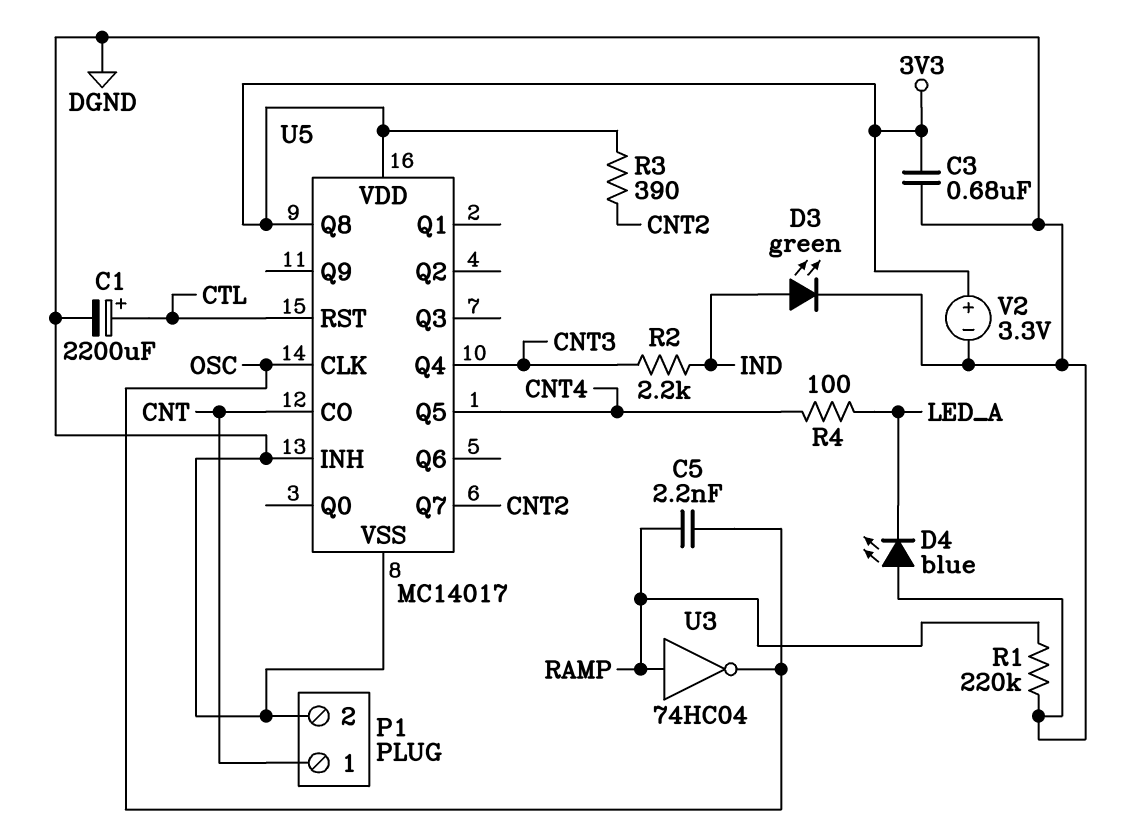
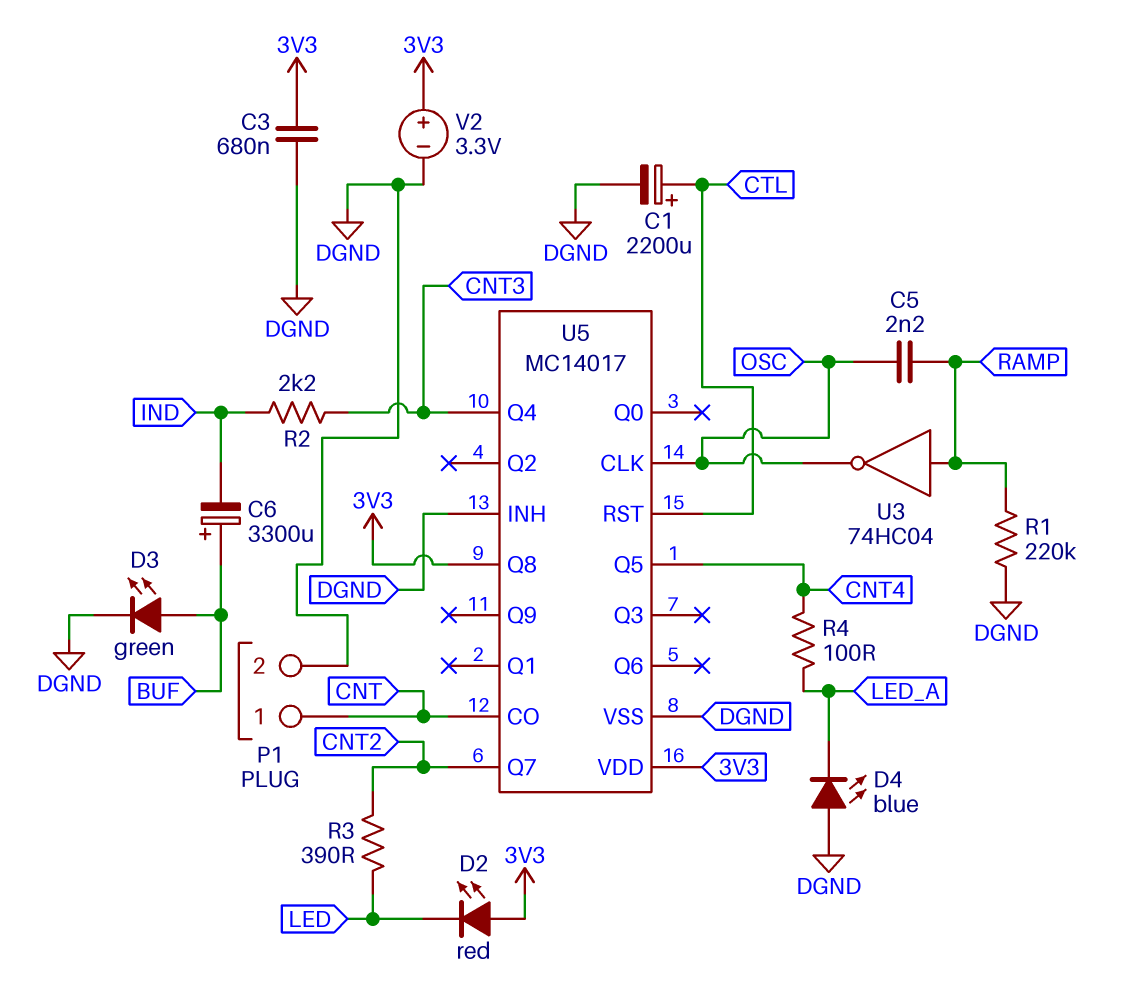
C6: none -> 3300uF (plus BUF, minus IND)
D2: none -> LED red (A 3V3, K LED)
D3: LED green (A IND, K DGND) -> LED green (A BUF, K DGND)
R3: 390 (3V3, CNT2) -> 390 (CNT2, LED)

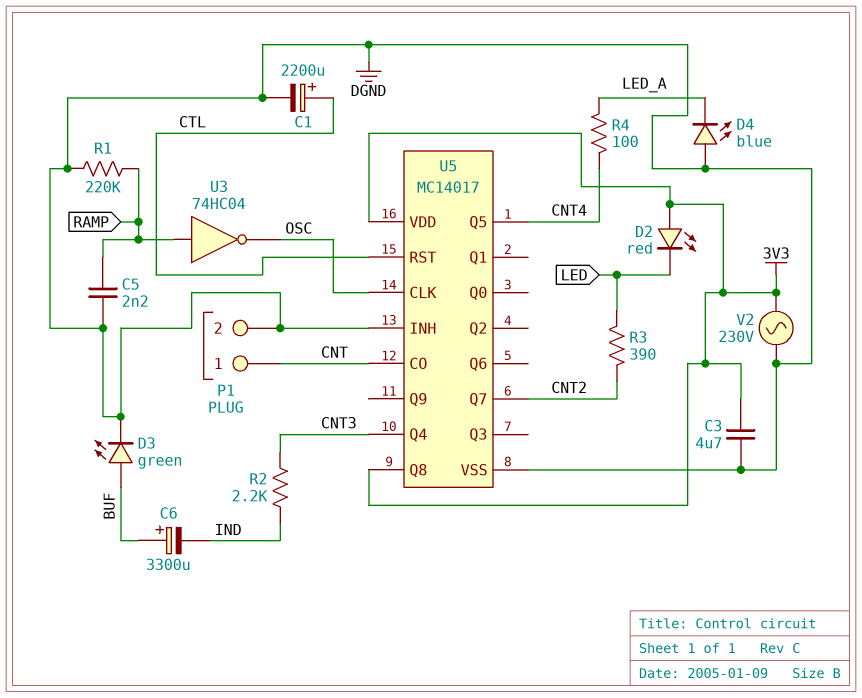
C3: 680nF (3V3, DGND) -> 4.7uF (3V3, DGND)
C5: 2.2nF (OSC, RAMP) -> 2.2nF (DGND, RAMP)
V2: 3.3V (plus 3V3, minus DGND) -> AC 230V (3V3, DGND)

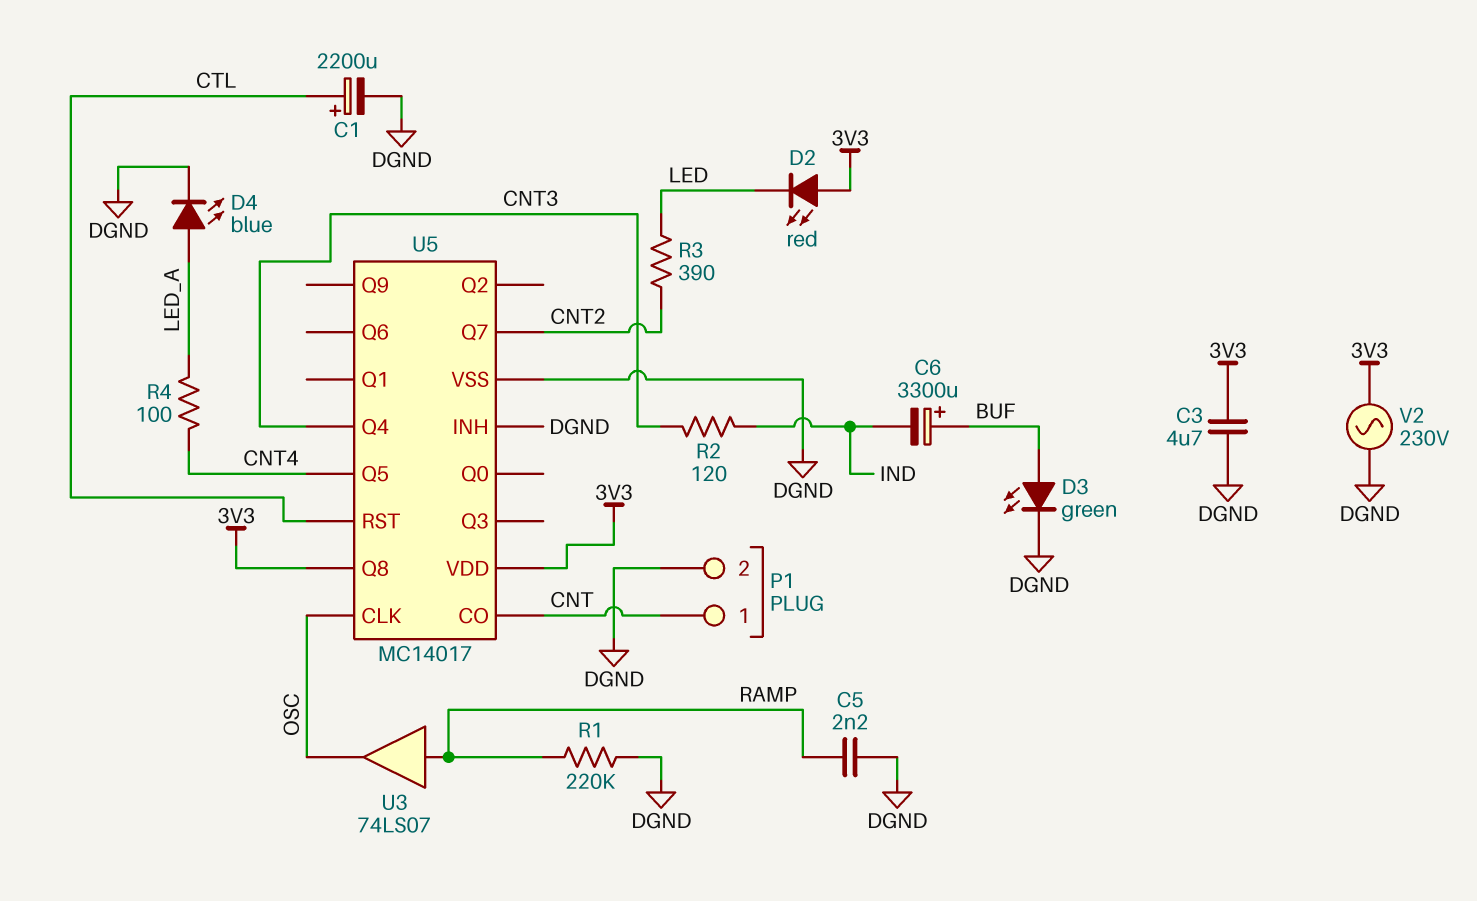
D4: LED blue (A DGND, K LED_A) -> LED blue (A LED_A, K DGND)
R2: 2.2k (CNT3, IND) -> 120 (CNT3, IND)
U3: NOT 74HC04 (in RAMP, out OSC) -> buffer 74LS07 (in RAMP, out OSC)

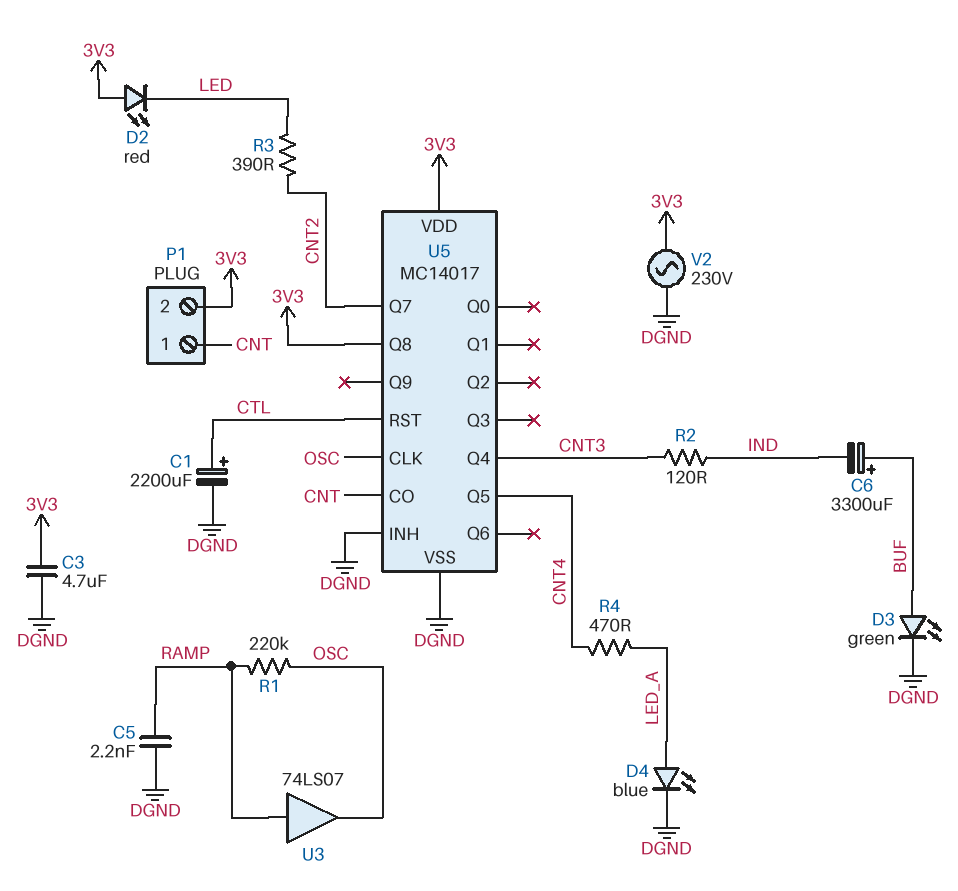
P1 pin 2: DGND -> 3V3
R1: 220k (DGND, RAMP) -> 220k (OSC, RAMP)
R4: 100 (CNT4, LED_A) -> 470 (CNT4, LED_A)

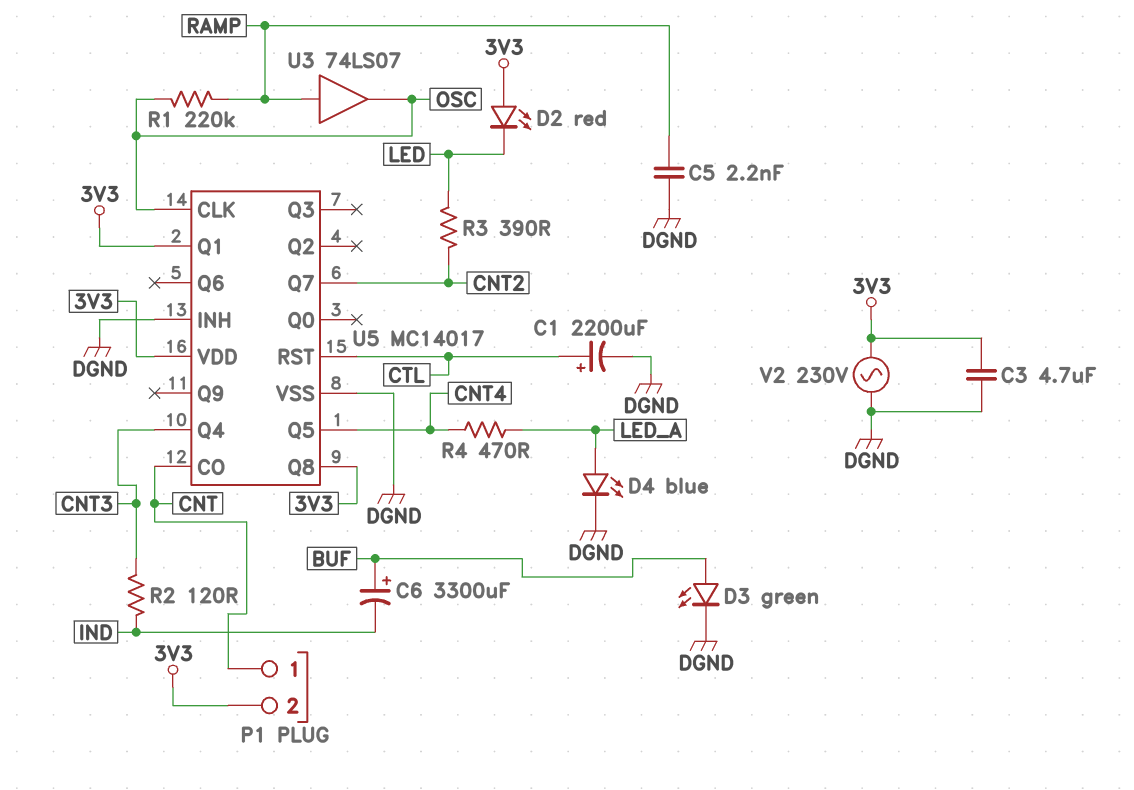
U5 pin Q1: none -> 3V3

